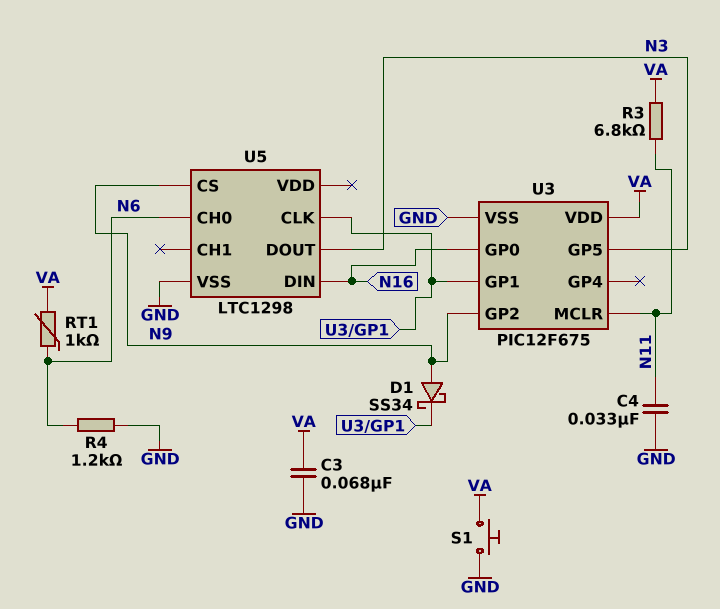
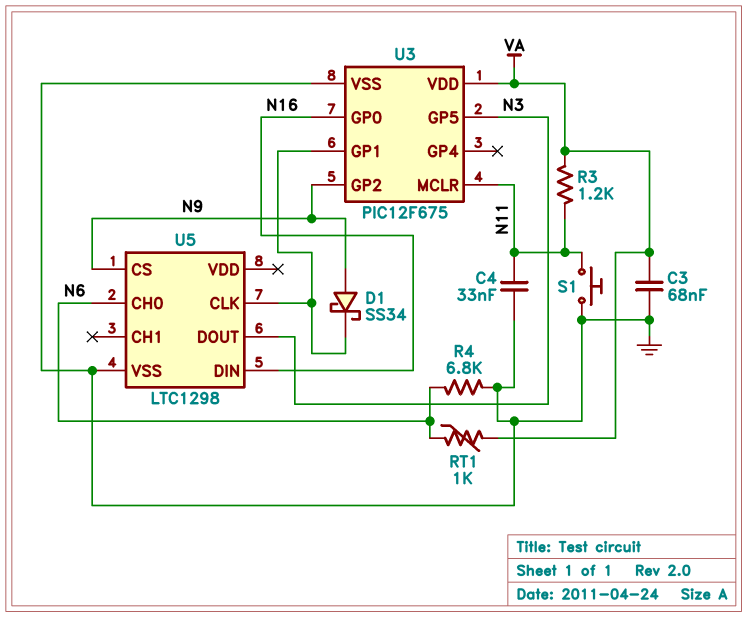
R3: 6.8k (N11, VA) -> 1.2k (N11, VA)
R4: 1.2k (GND, N6) -> 6.8k (GND, N6)
S1: button (GND, VA) -> button (GND, N11)

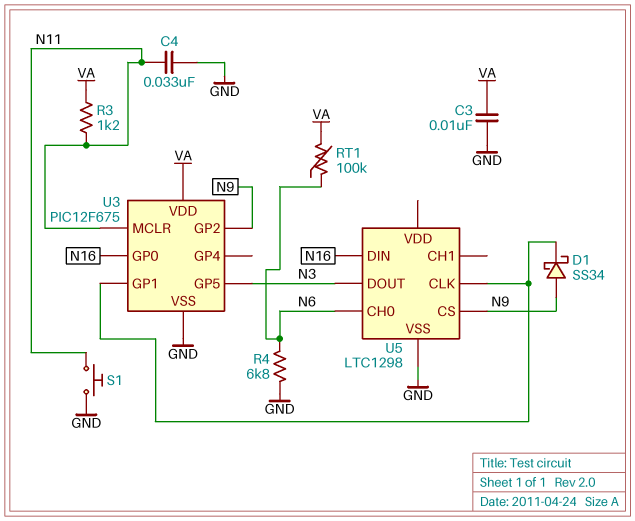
C3: 68nF (GND, VA) -> 10nF (GND, VA)
RT1: 1k (N6, VA) -> 100k (N6, VA)

